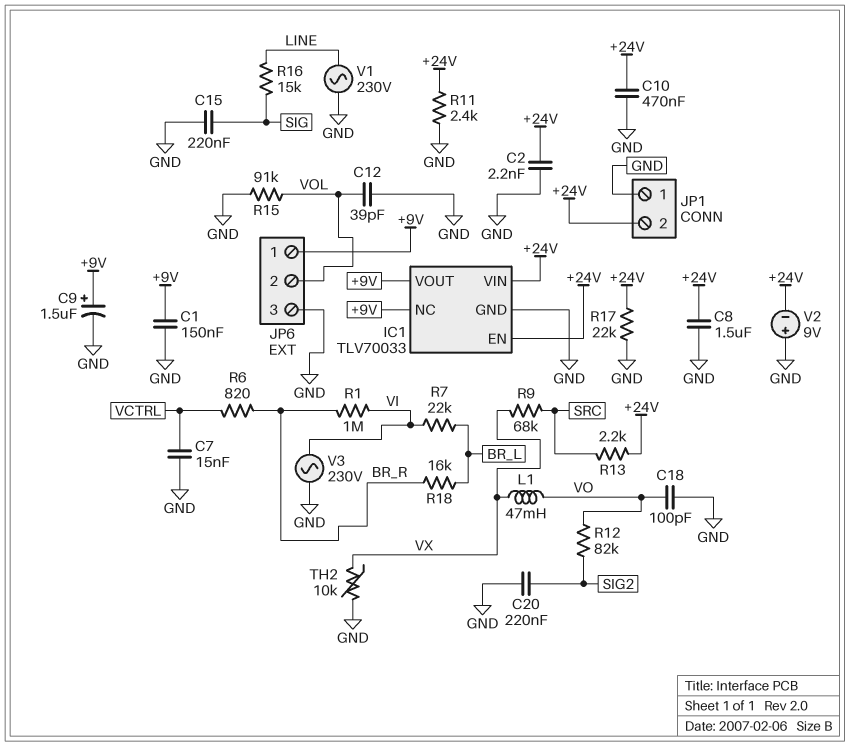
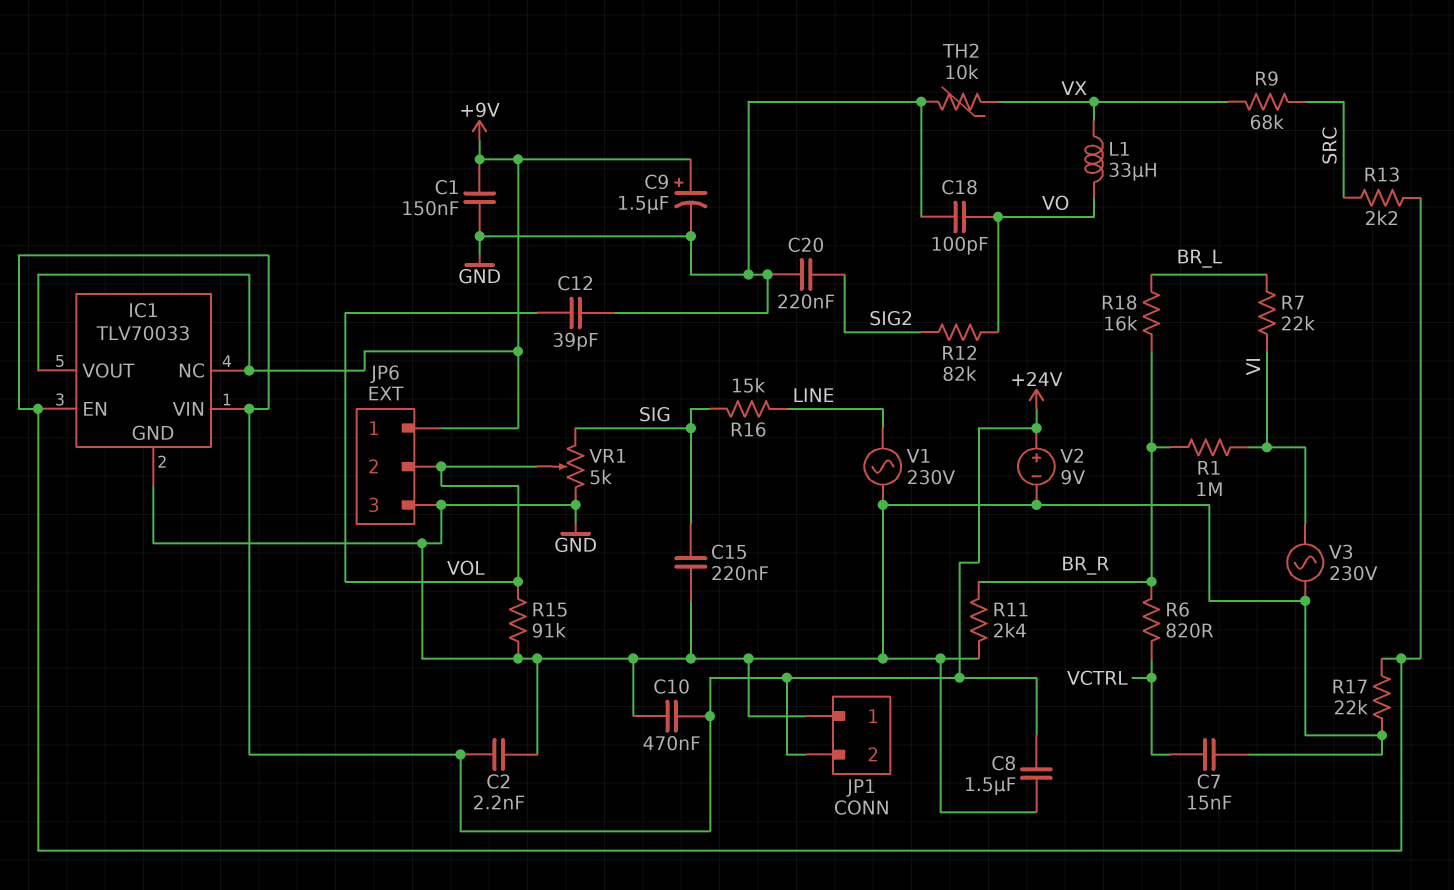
L1: 47mH (VO, VX) -> 33uH (VO, VX)
R11: 2.4k (+24V, GND) -> 2.4k (BR_R, GND)
V2: 9V (plus GND, minus +24V) -> 9V (plus +24V, minus GND)
VR1: none -> 5k (GND, SIG, wiper VOL)

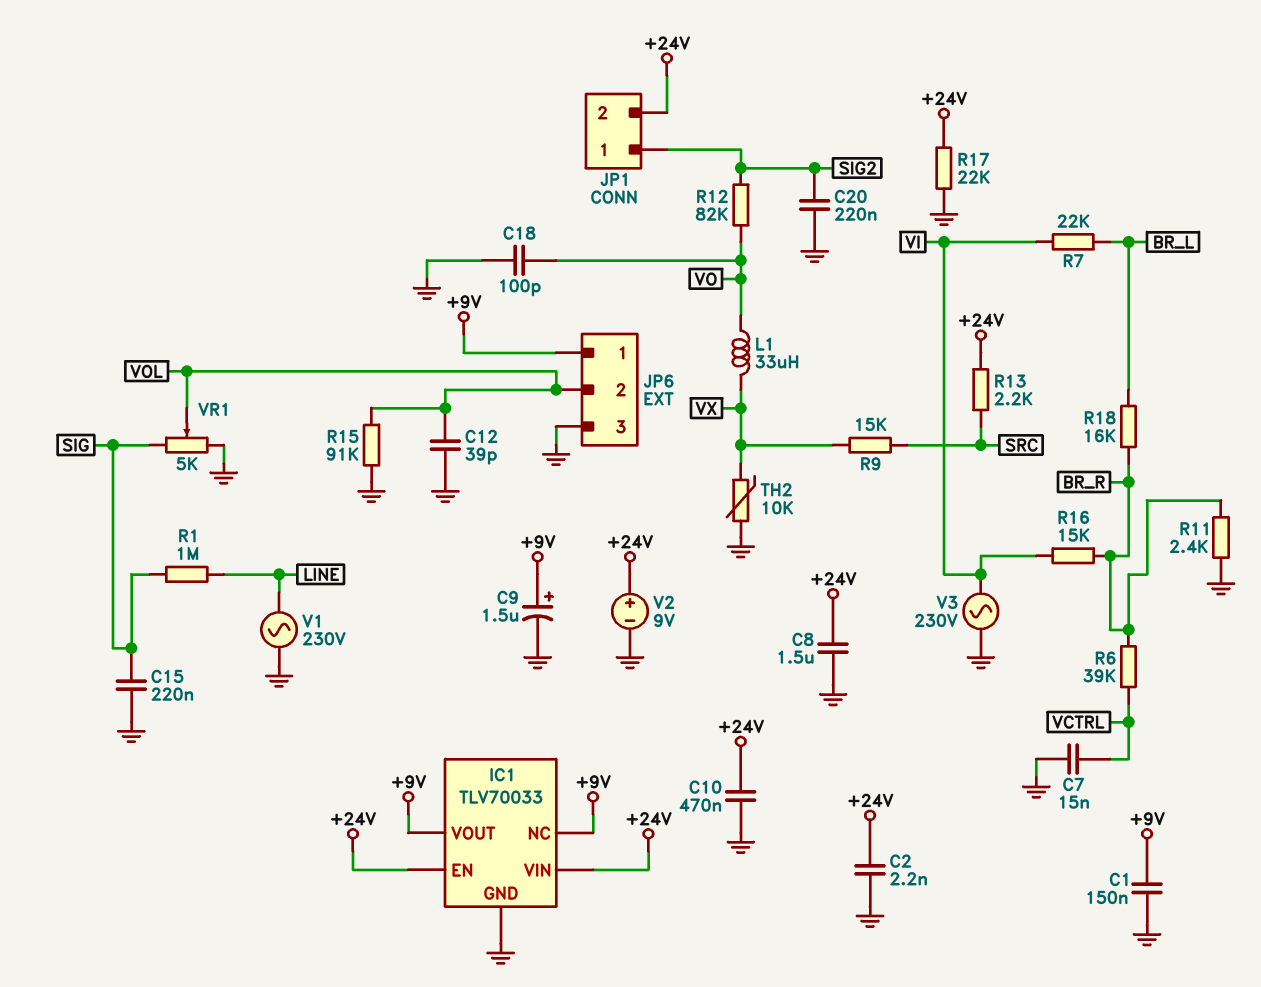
JP1 pin 1: GND -> SIG2
R1: 1M (BR_R, VI) -> 1M (LINE, SIG)
R6: 820 (BR_R, VCTRL) -> 39k (BR_R, VCTRL)
R9: 68k (SRC, VX) -> 15k (SRC, VX)
R16: 15k (LINE, SIG) -> 15k (BR_R, VI)

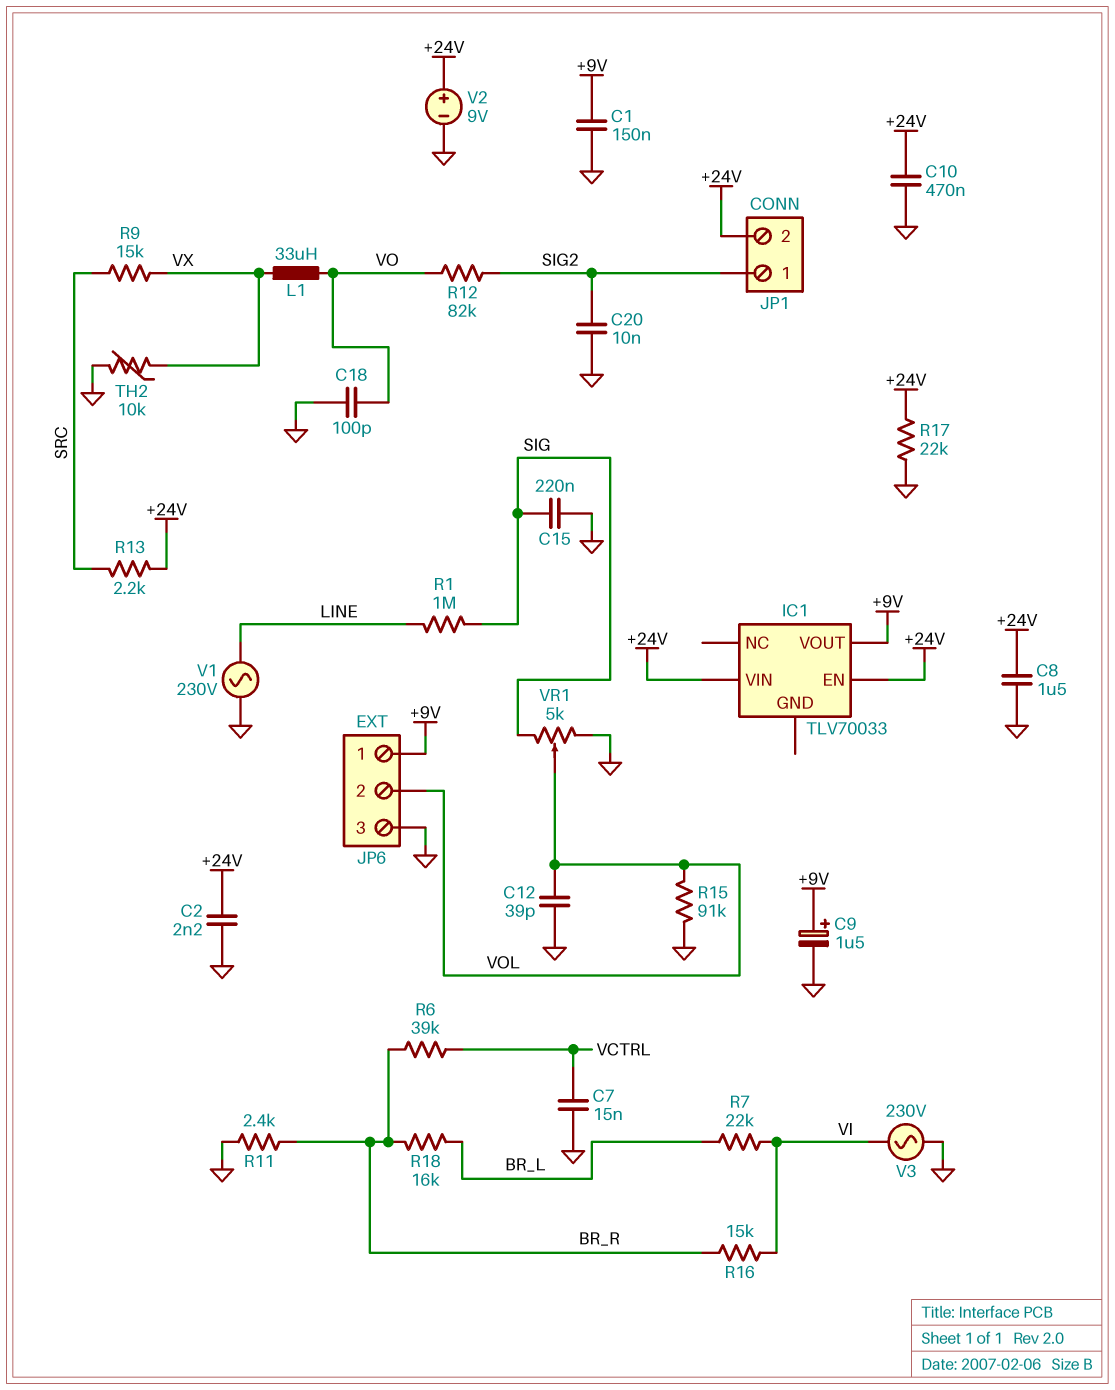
C20: 220nF (GND, SIG2) -> 10nF (GND, SIG2)
IC1 pin GND: GND -> none
IC1 pin NC: +9V -> none

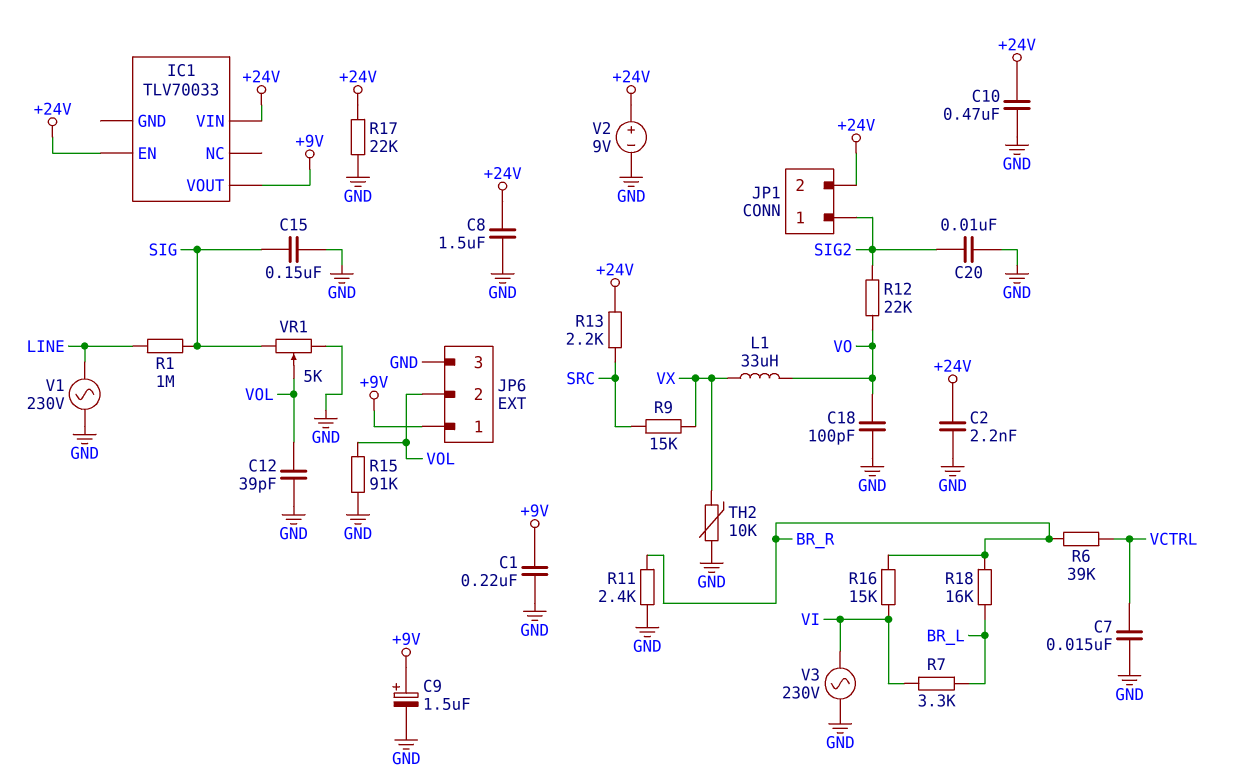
C1: 150nF (+9V, GND) -> 220nF (+9V, GND)
C15: 220nF (GND, SIG) -> 150nF (GND, SIG)
R7: 22k (BR_L, VI) -> 3.3k (BR_L, VI)
R12: 82k (SIG2, VO) -> 22k (SIG2, VO)

